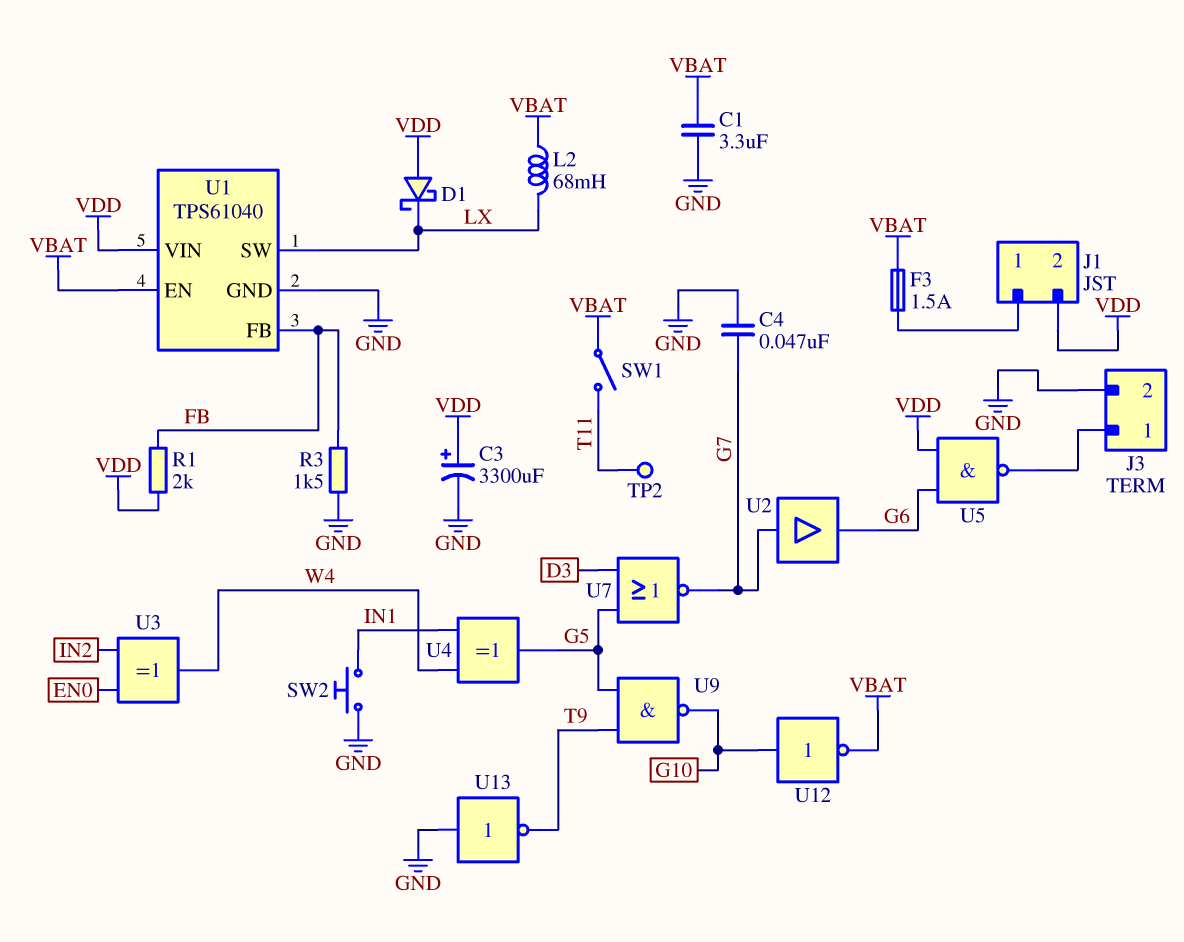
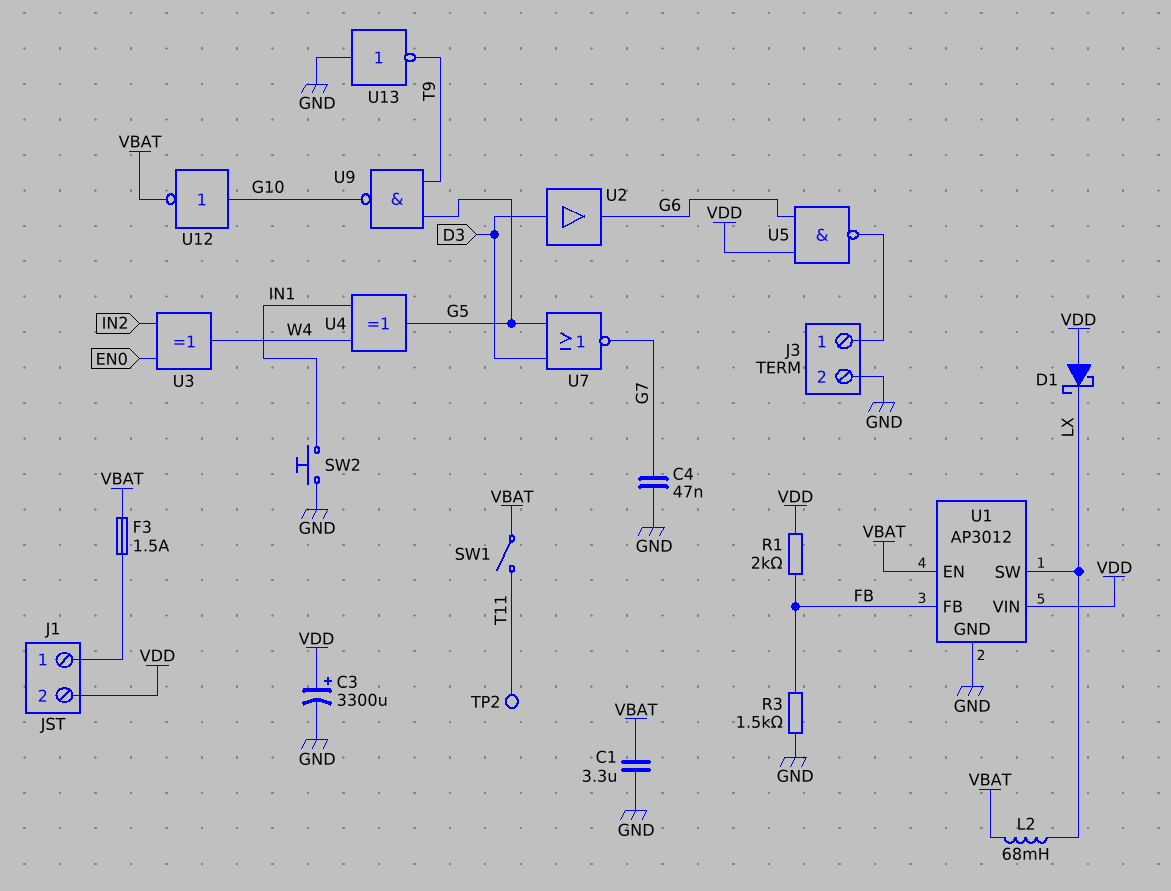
U1: TPS61040 -> AP3012
U2: buffer (in G7, out G6) -> buffer (in D3, out G6)

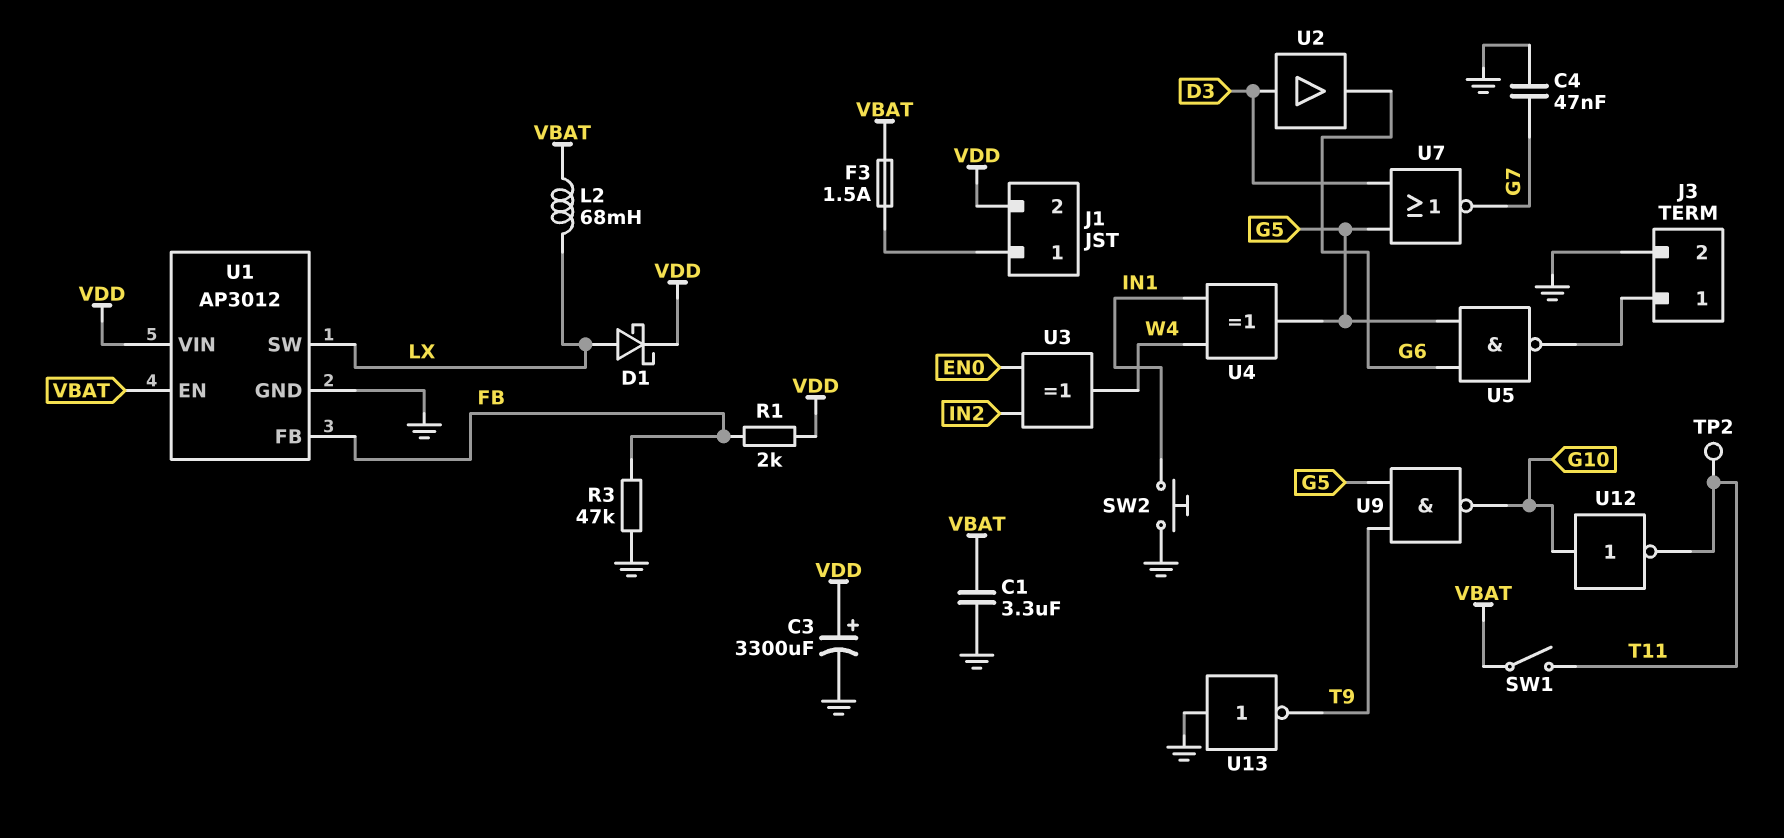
D1: schottky (A VDD, K LX) -> schottky (A LX, K VDD)
R3: 1.5k (FB, GND) -> 47k (FB, GND)
U5: NAND (in G6, in VDD, out J3/1) -> NAND (in G5, in G6, out J3/1)
U12: NOT (in G10, out VBAT) -> NOT (in G10, out T11)

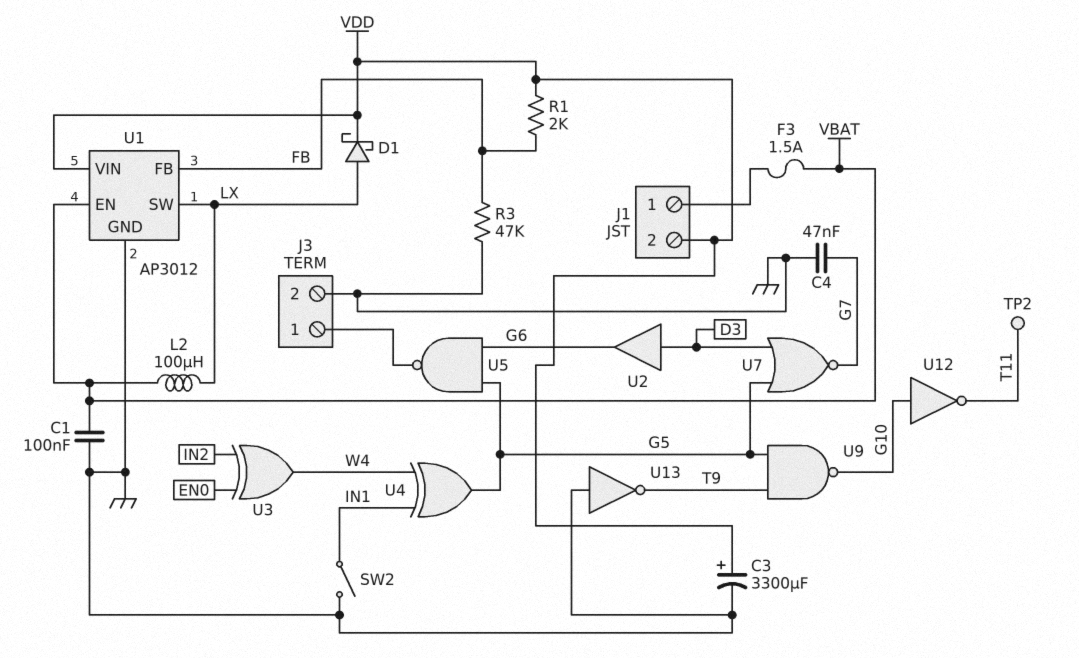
C1: 3.3uF (GND, VBAT) -> 100nF (GND, VBAT)
L2: 68mH (LX, VBAT) -> 100uH (LX, VBAT)
SW1: switch (T11, VBAT) -> none
SW2: button (GND, IN1) -> switch (GND, IN1)

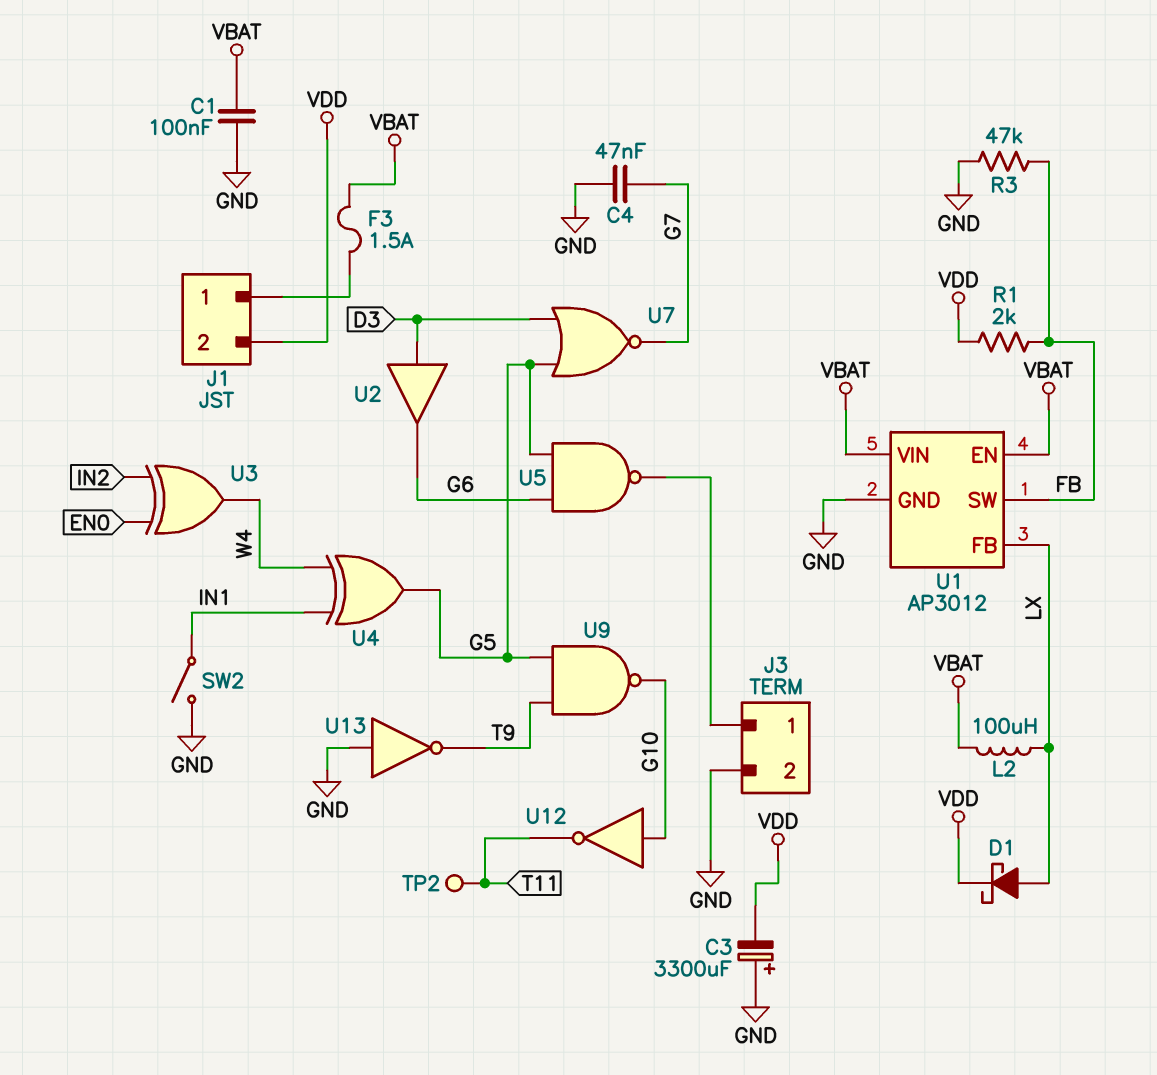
C3: 3300uF (plus VDD, minus GND) -> 3300uF (plus GND, minus VDD)
U1 pin FB: FB -> LX
U1 pin SW: LX -> FB
U1 pin VIN: VDD -> VBAT

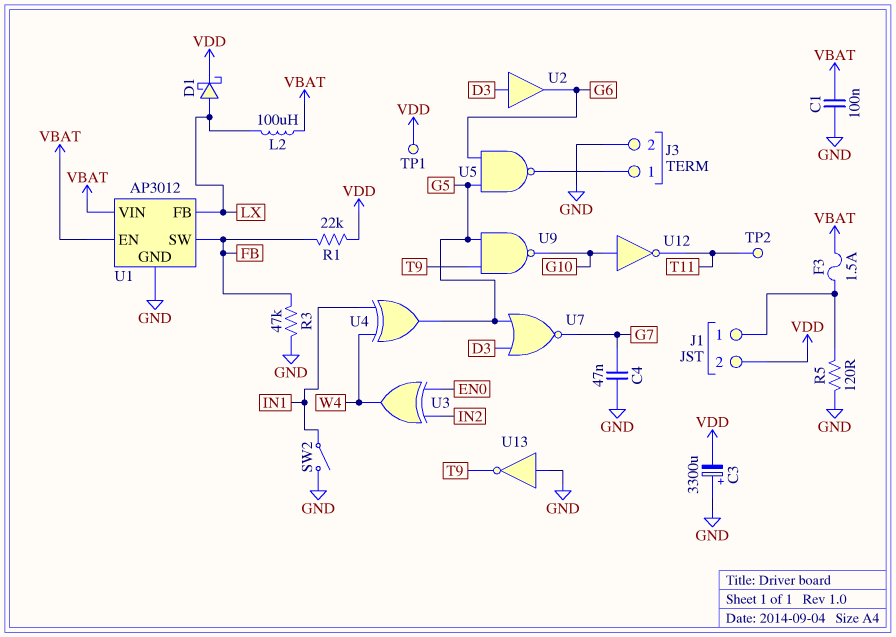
R1: 2k (FB, VDD) -> 22k (FB, VDD)
R5: none -> 120 (GND, J1/1)
TP1: none -> test point (VDD)

